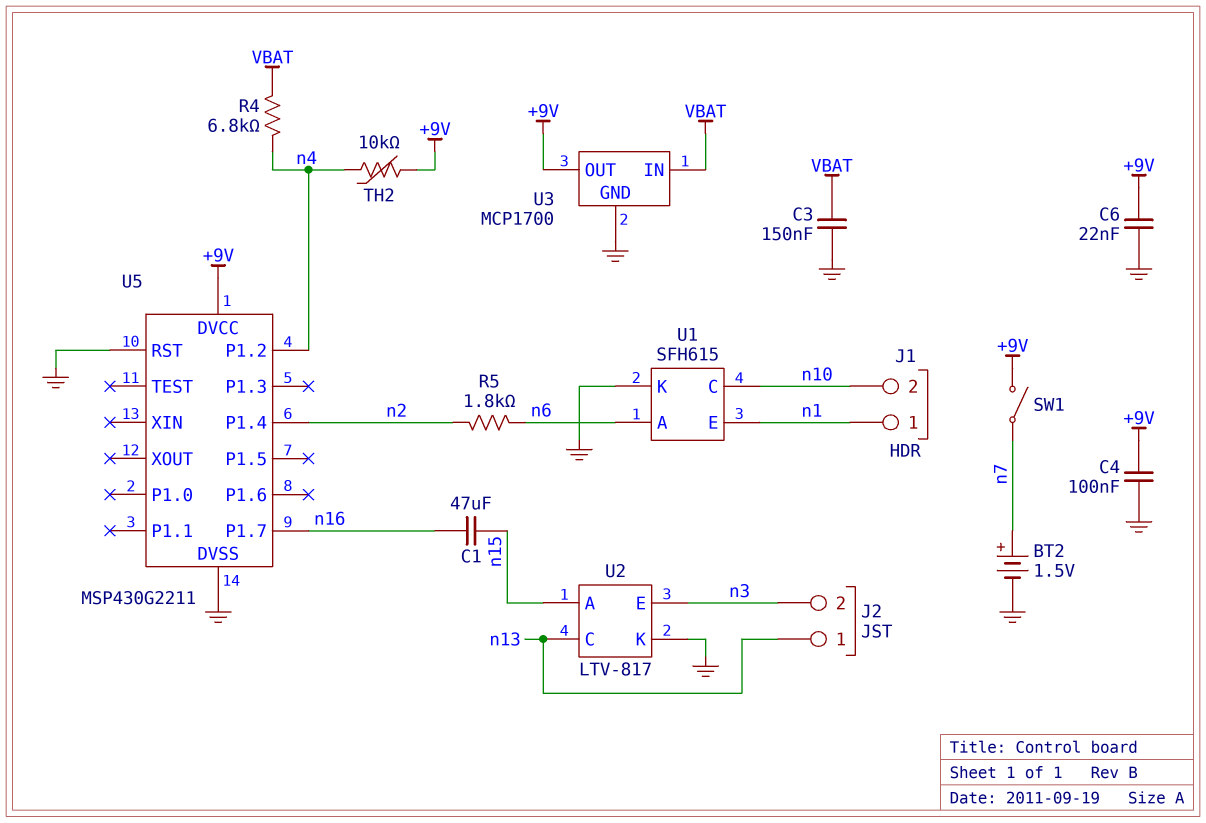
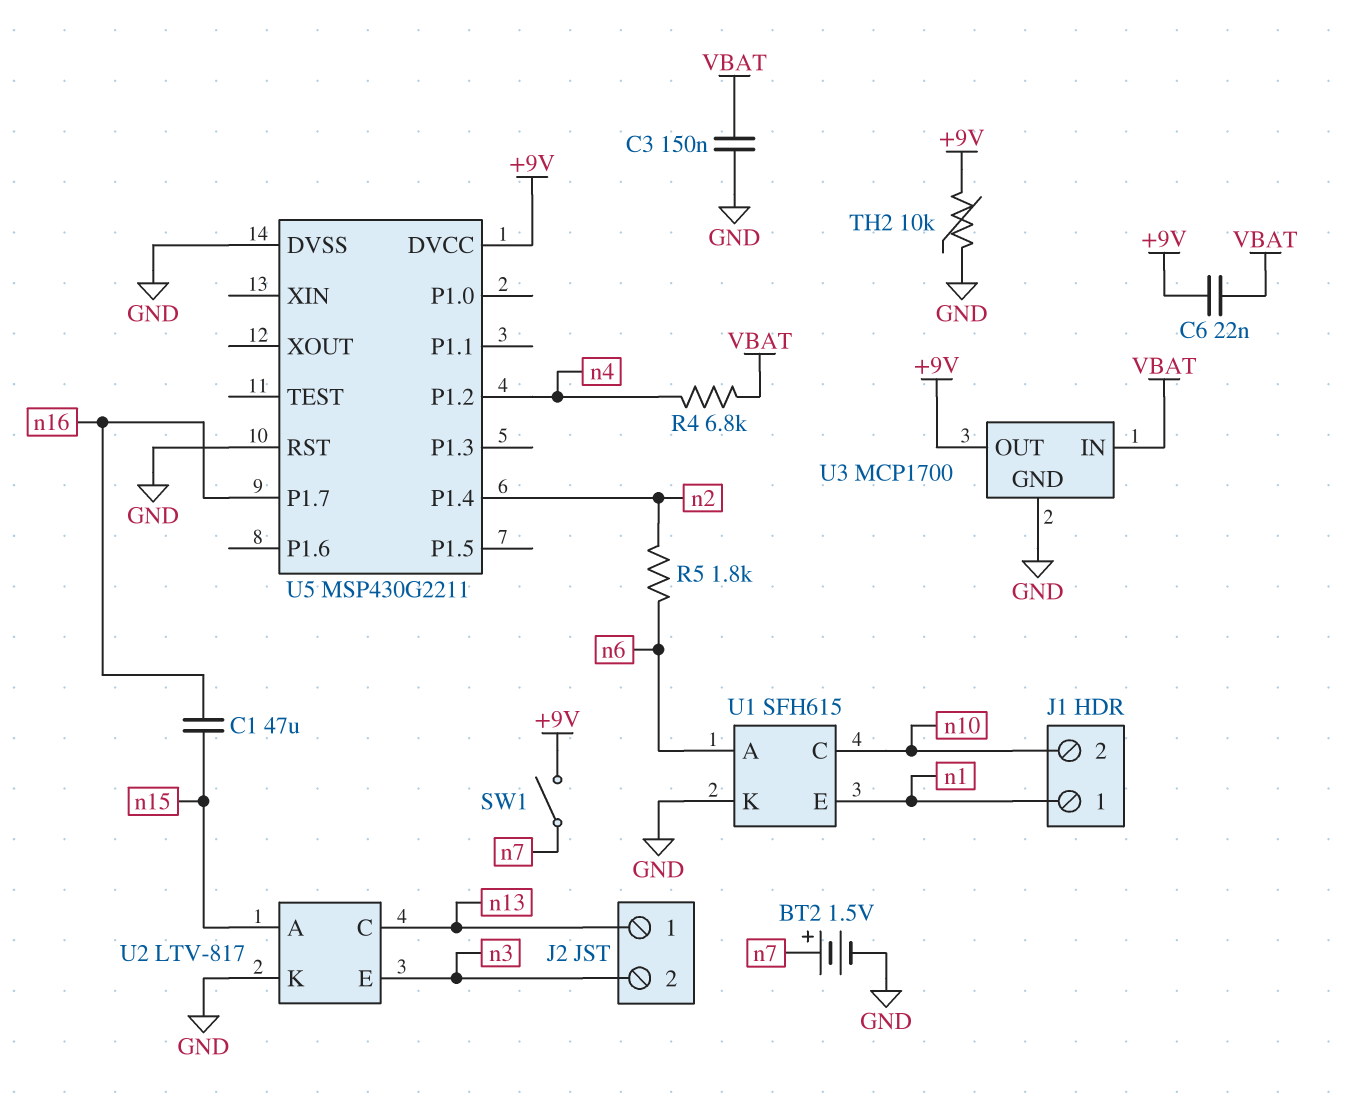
C4: 100nF (+9V, GND) -> none
C6: 22nF (+9V, GND) -> 22nF (+9V, VBAT)
TH2: 10k (+9V, n4) -> 10k (+9V, GND)

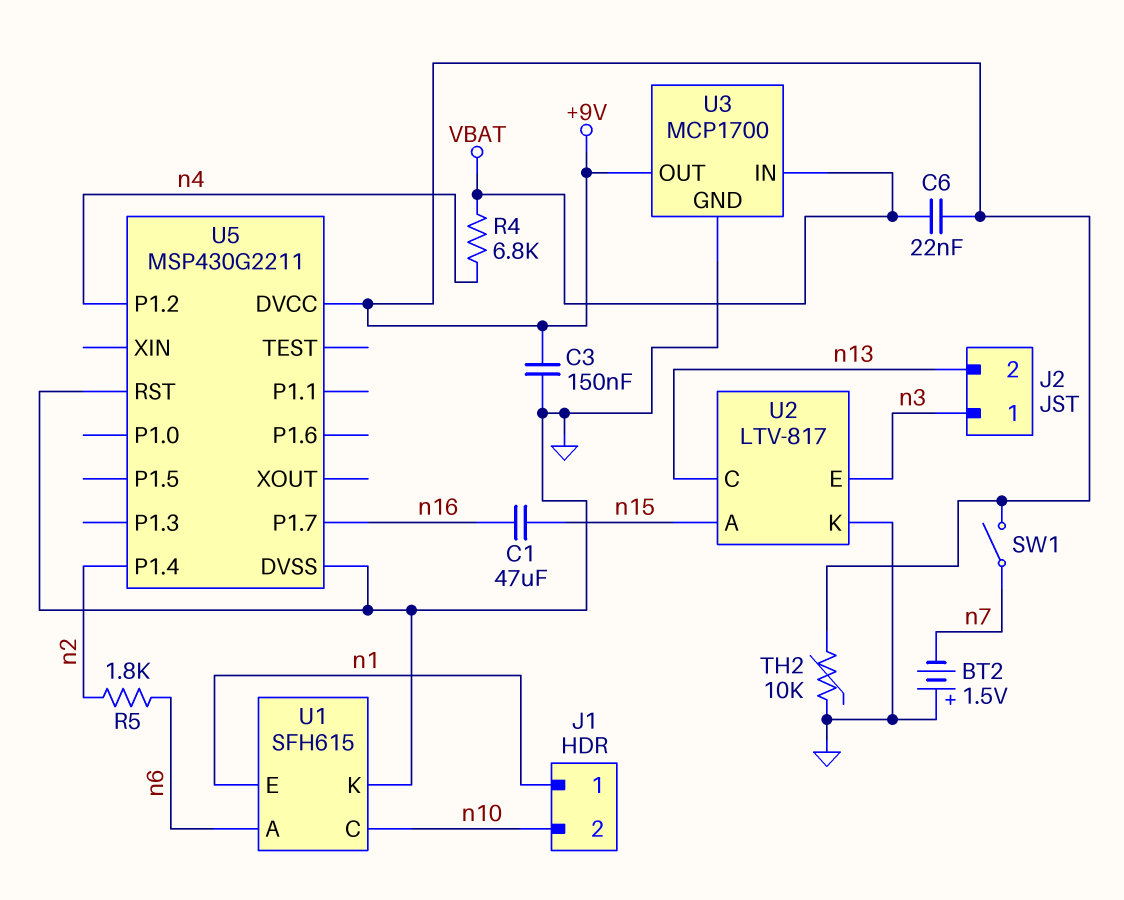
BT2: 1.5V (plus n7, minus GND) -> 1.5V (plus GND, minus n7)
C3: 150nF (GND, VBAT) -> 150nF (+9V, GND)
J2 pin 1: n13 -> n3
J2 pin 2: n3 -> n13

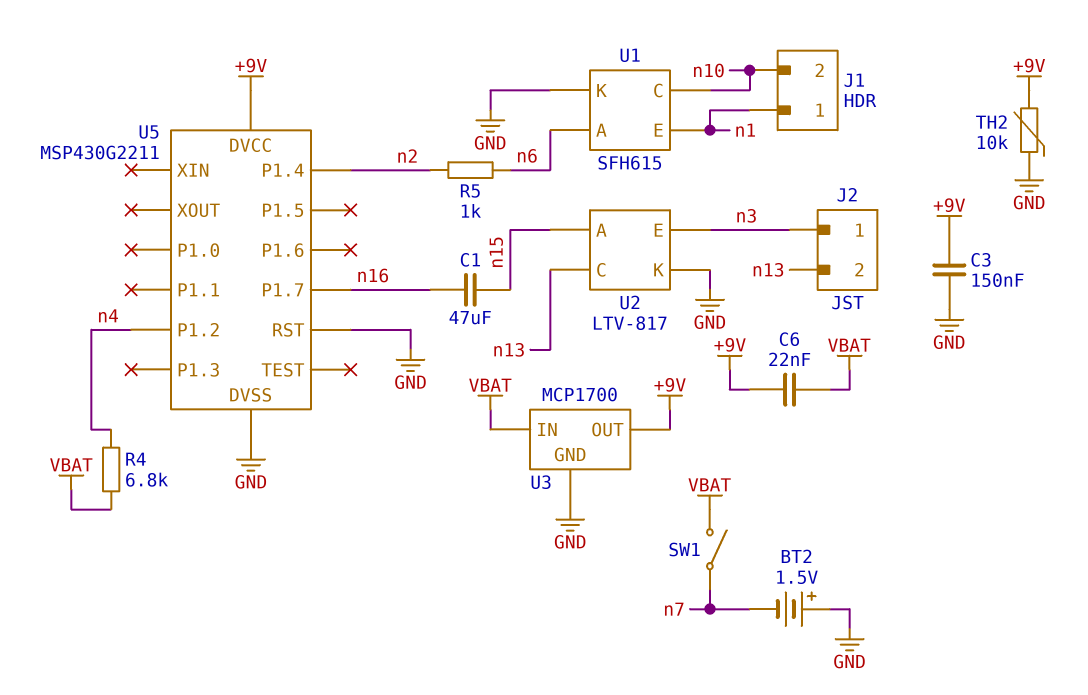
R5: 1.8k (n2, n6) -> 1k (n2, n6)
SW1: switch (+9V, n7) -> switch (VBAT, n7)

